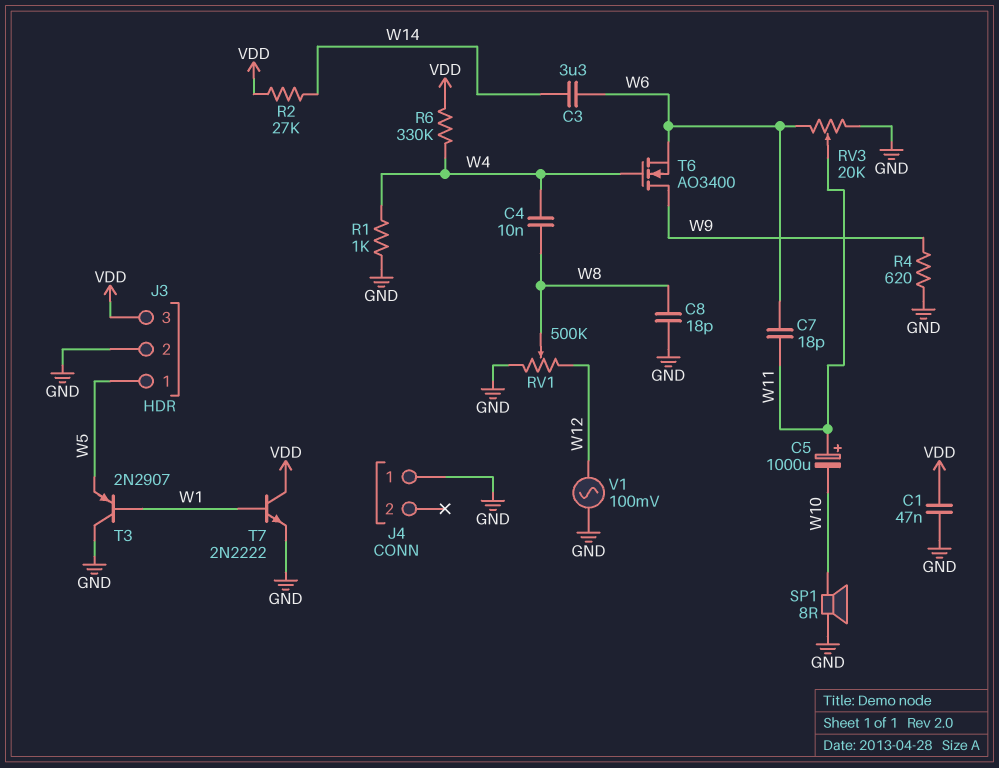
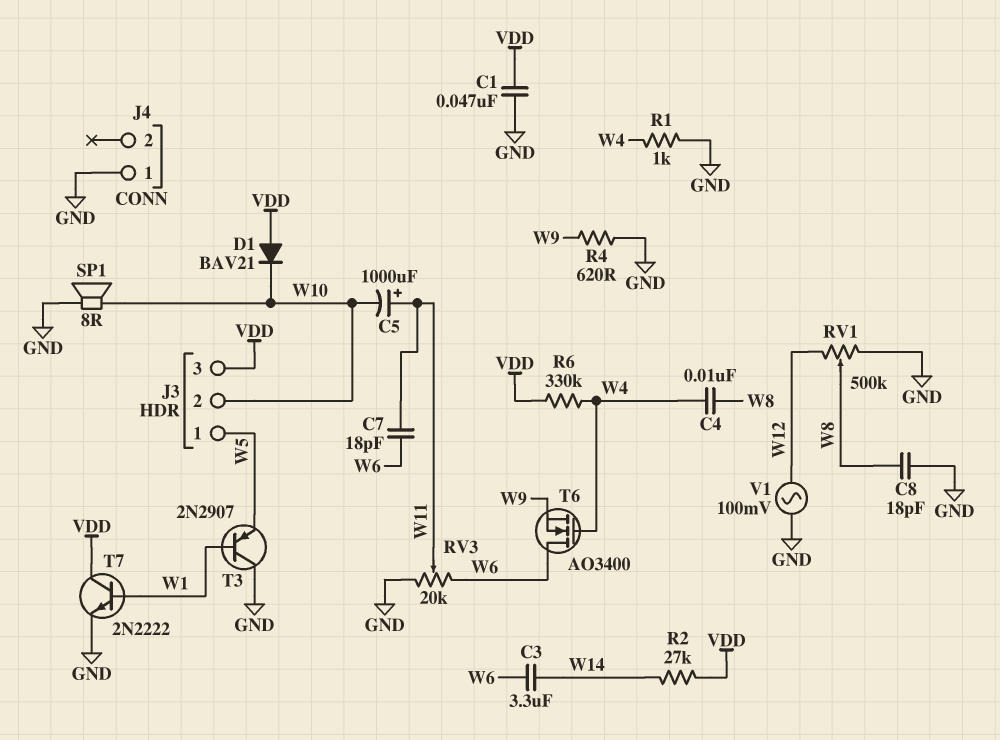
D1: none -> diode BAV21 (A VDD, K W10)
J3 pin 2: GND -> W10
T6: NMOS AO3400 (G W4, D W9, S W6) -> NMOS AO3400 (G W4, D W6, S W9)

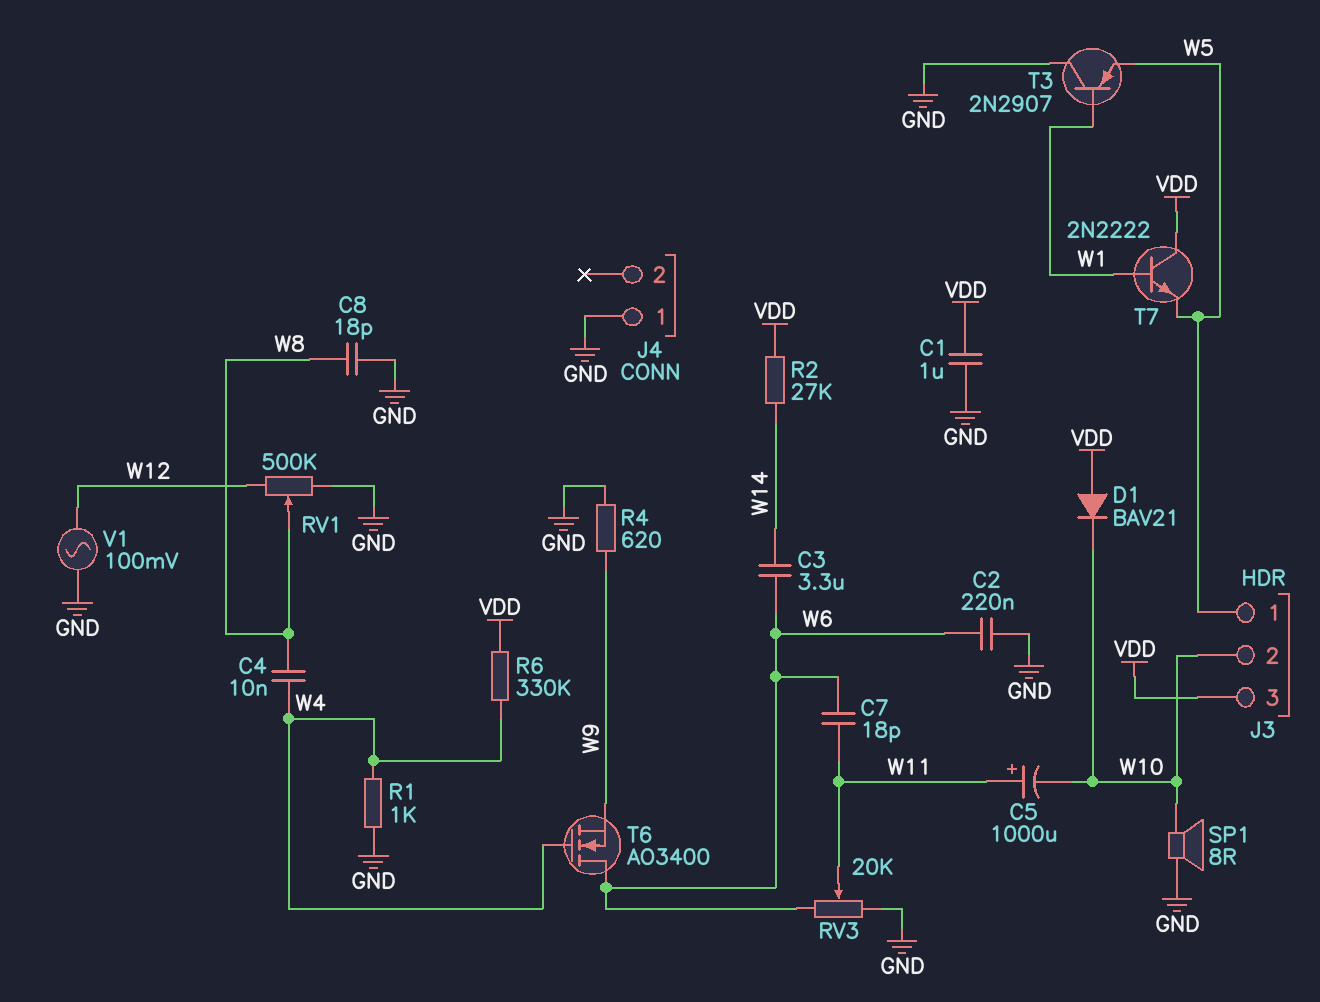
C1: 47nF (GND, VDD) -> 1uF (GND, VDD)
C2: none -> 220nF (GND, W6)
T7: NPN 2N2222 (B W1, C VDD, E GND) -> NPN 2N2222 (B W1, C VDD, E W5)

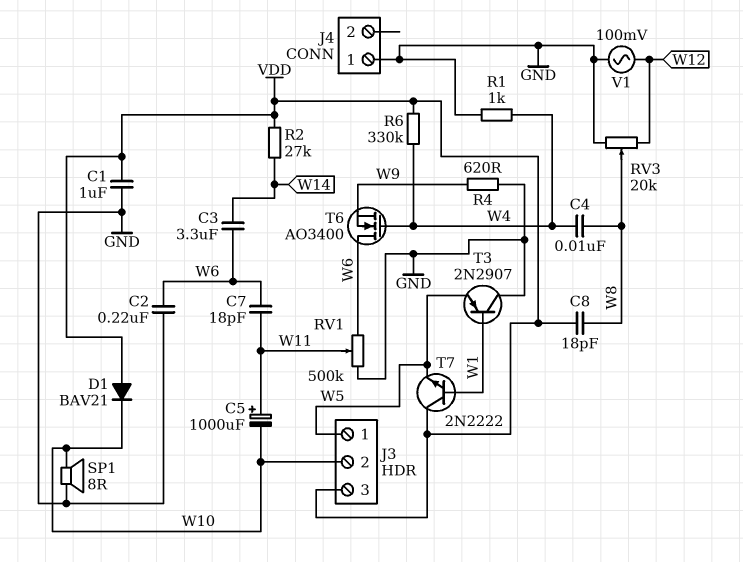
C8: 18pF (GND, W8) -> 18pF (VDD, W8)
RV1: 500k (GND, W12, wiper W8) -> 500k (GND, W6, wiper W11)
RV3: 20k (GND, W6, wiper W11) -> 20k (GND, W12, wiper W8)

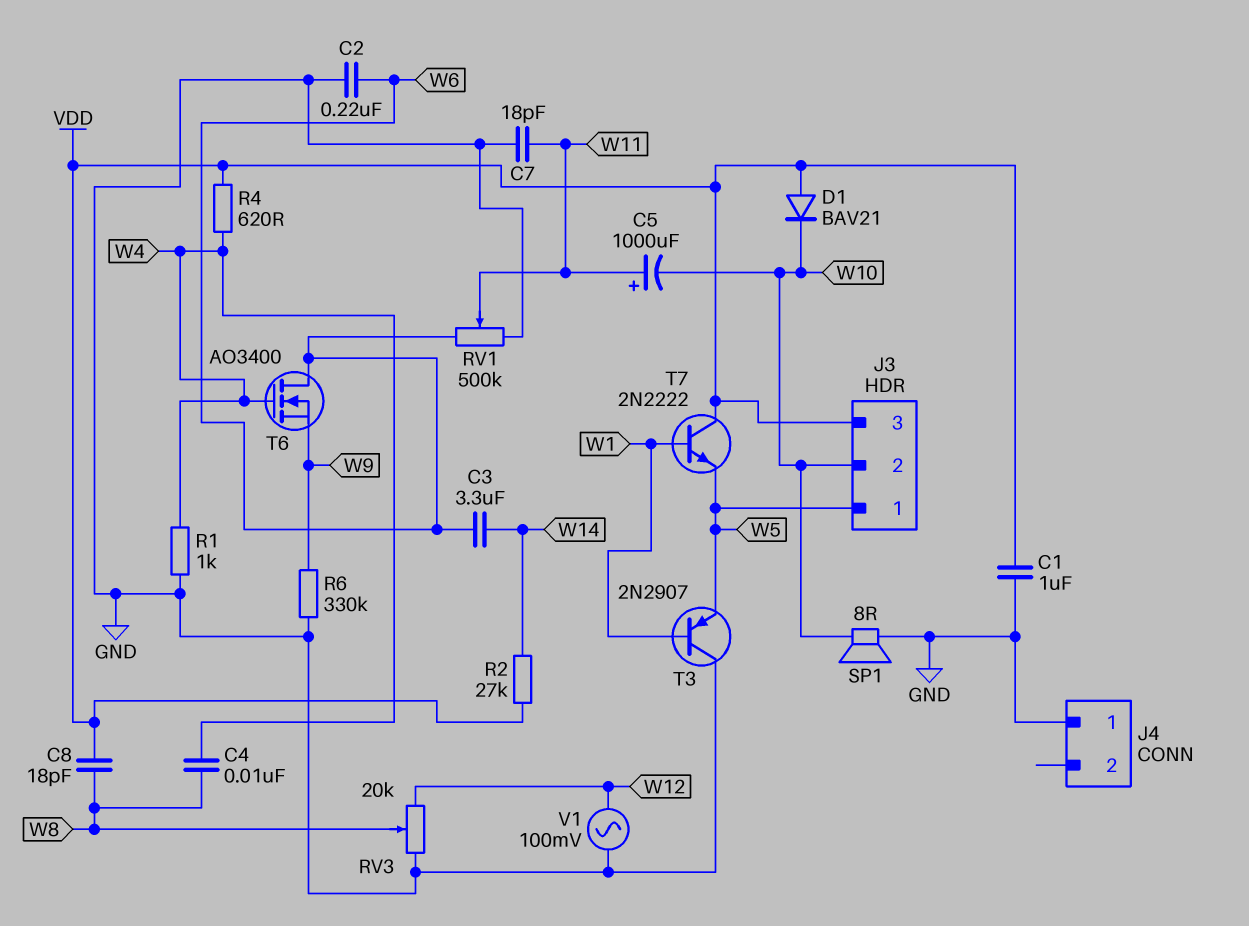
C7: 18pF (W6, W11) -> 18pF (GND, W11)
R4: 620 (GND, W9) -> 620 (VDD, W4)
R6: 330k (VDD, W4) -> 330k (GND, W9)

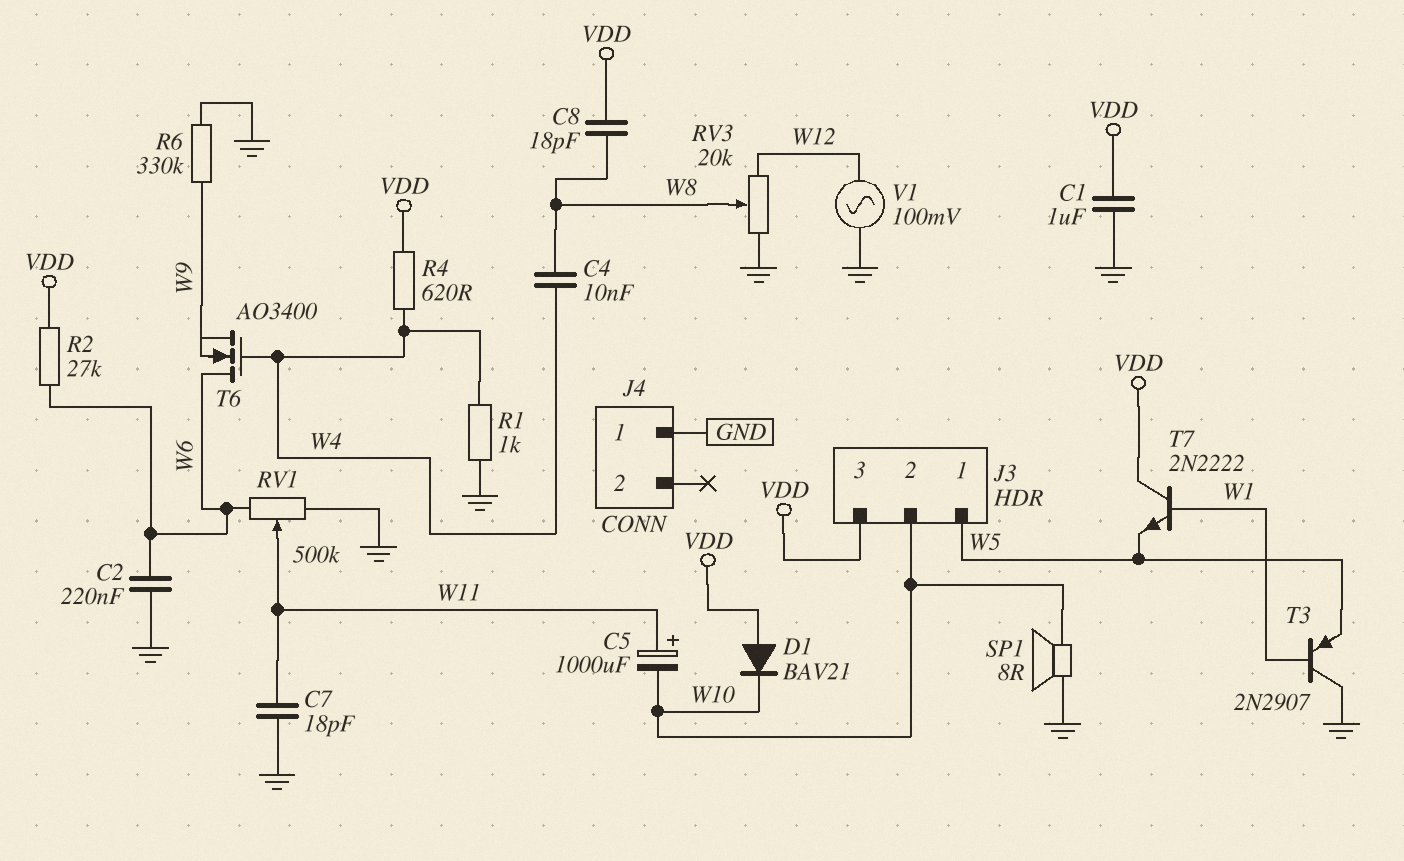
C3: 3.3uF (W6, W14) -> none
R2: 27k (VDD, W14) -> 27k (VDD, W6)

